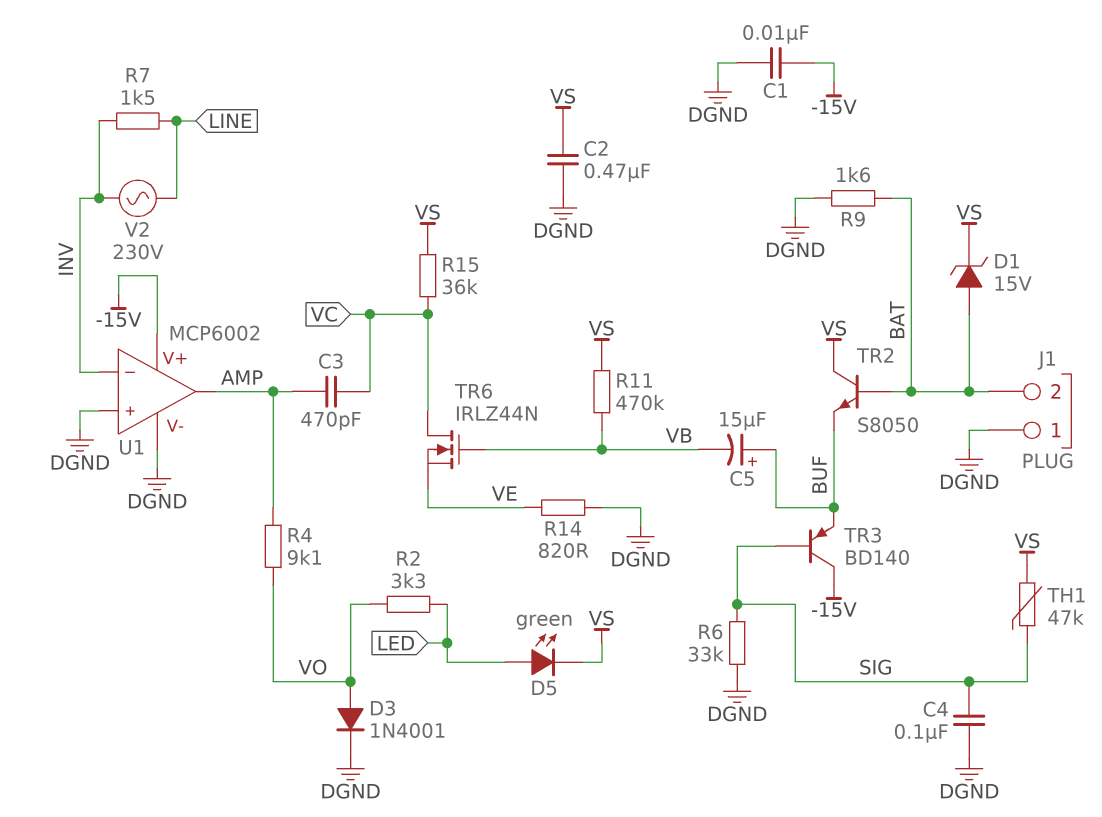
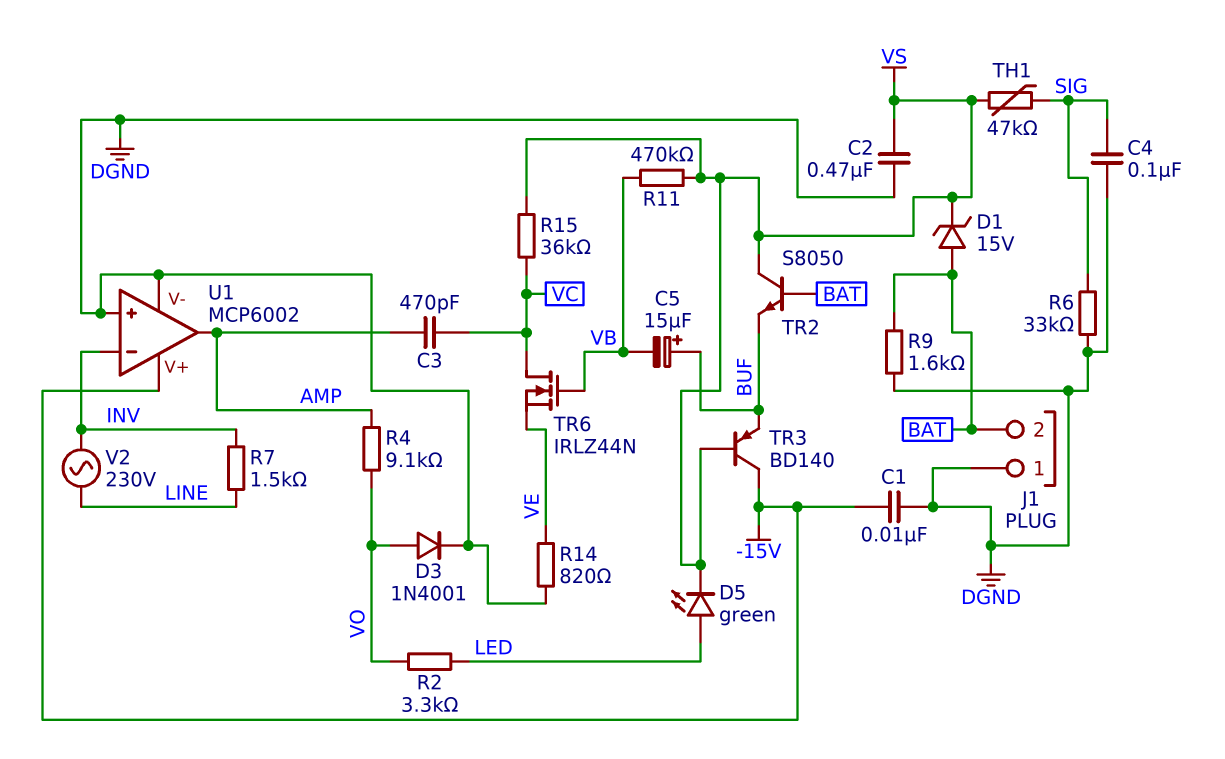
TR3: PNP BD140 (B SIG, C -15V, E BUF) -> PNP BD140 (B VS, C -15V, E BUF)

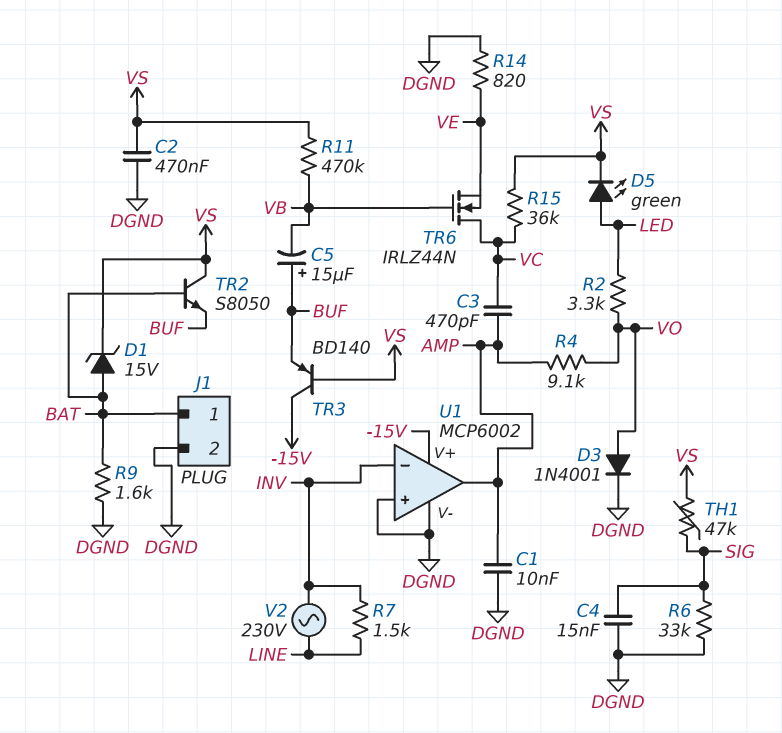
C1: 10nF (-15V, DGND) -> 10nF (AMP, DGND)
C4: 100nF (DGND, SIG) -> 15nF (DGND, SIG)
J1 pin 1: DGND -> BAT
J1 pin 2: BAT -> DGND

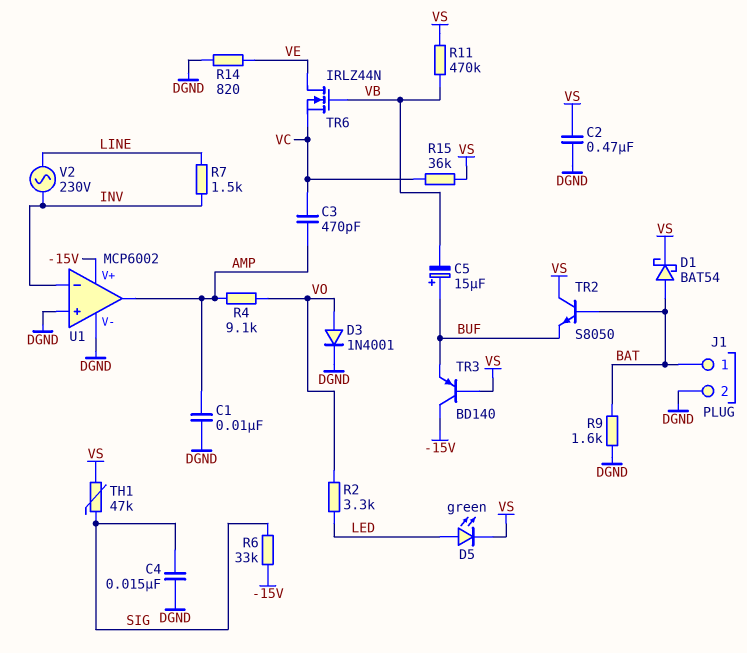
D1: zener 15V (A BAT, K VS) -> schottky BAT54 (A BAT, K VS)
R6: 33k (DGND, SIG) -> 33k (-15V, SIG)
TR6: NMOS IRLZ44N (G VB, D VC, S VE) -> NMOS IRLZ44N (G VB, D VE, S VC)

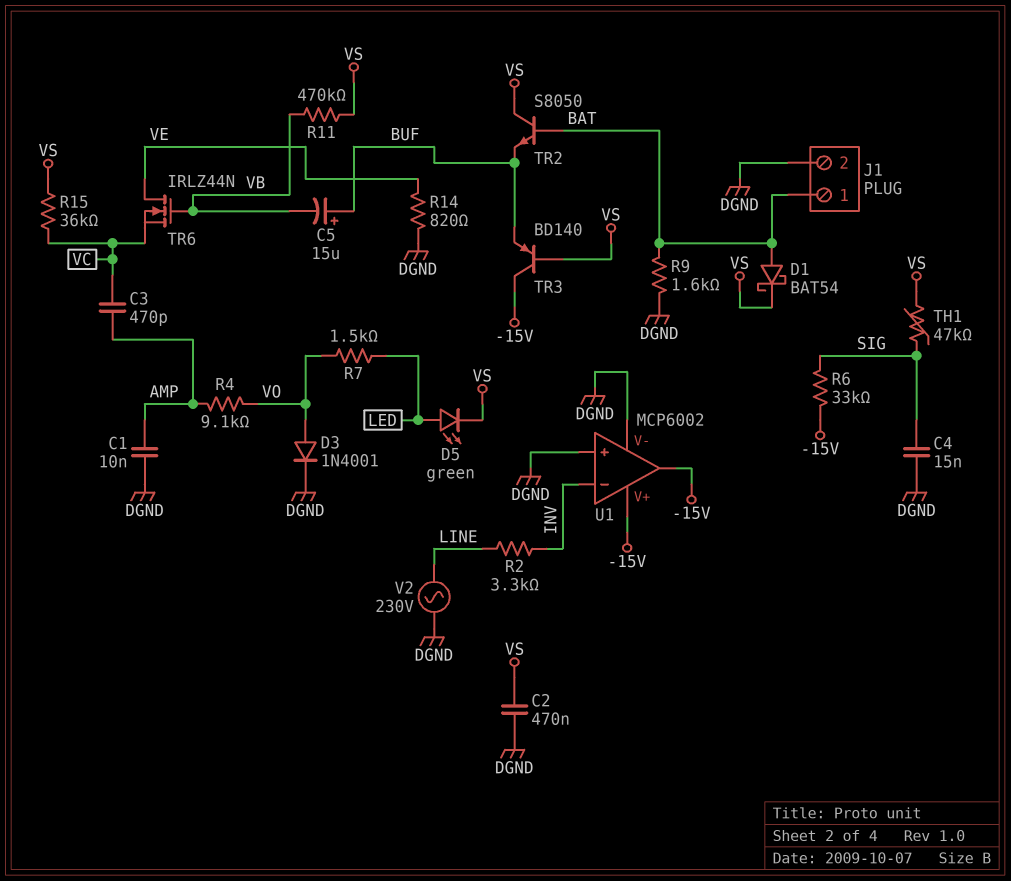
R2: 3.3k (LED, VO) -> 3.3k (INV, LINE)
R7: 1.5k (INV, LINE) -> 1.5k (LED, VO)
U1 pin out: AMP -> -15V
V2: AC 230V (INV, LINE) -> AC 230V (DGND, LINE)

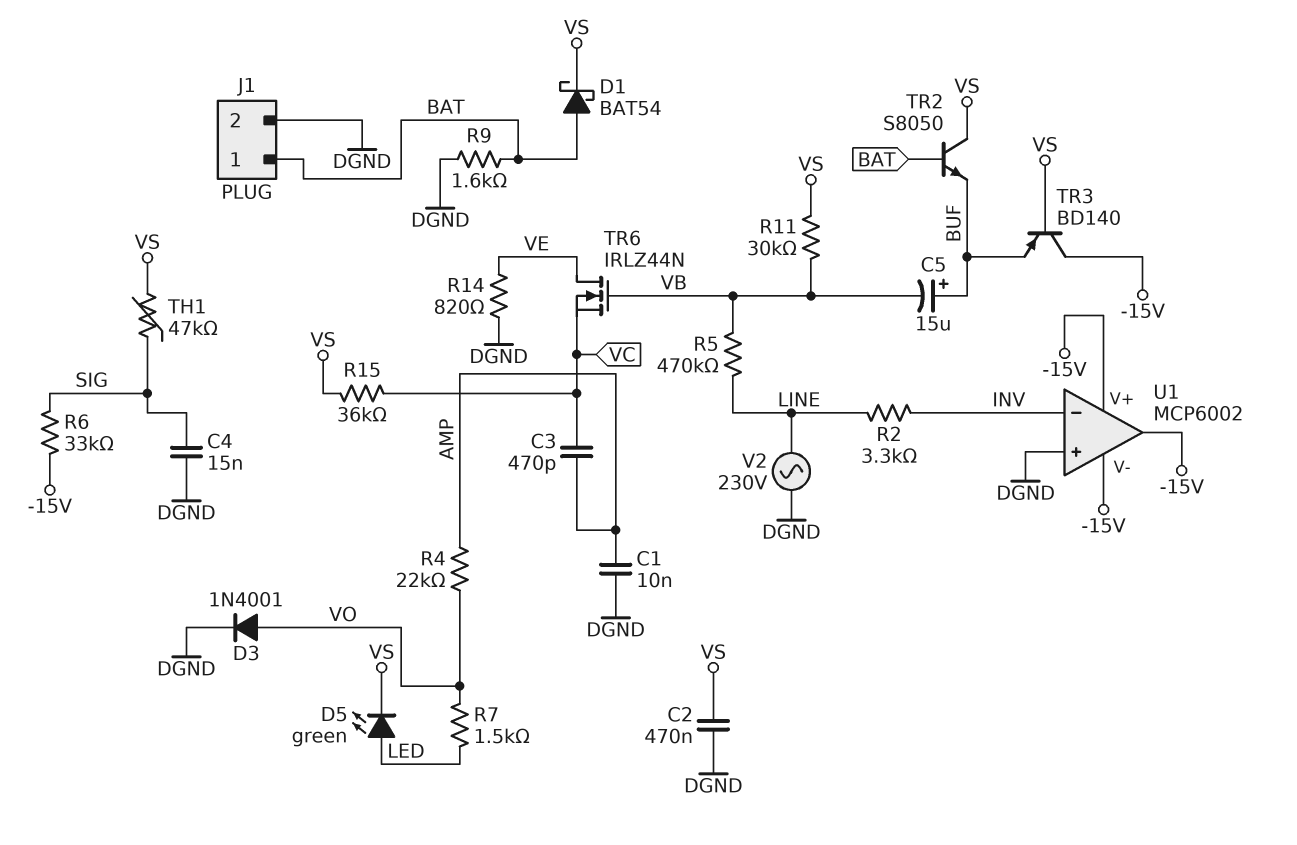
R4: 9.1k (AMP, VO) -> 22k (AMP, VO)
R5: none -> 470k (LINE, VB)
R11: 470k (VB, VS) -> 30k (VB, VS)
U1 pin V-: DGND -> -15V

